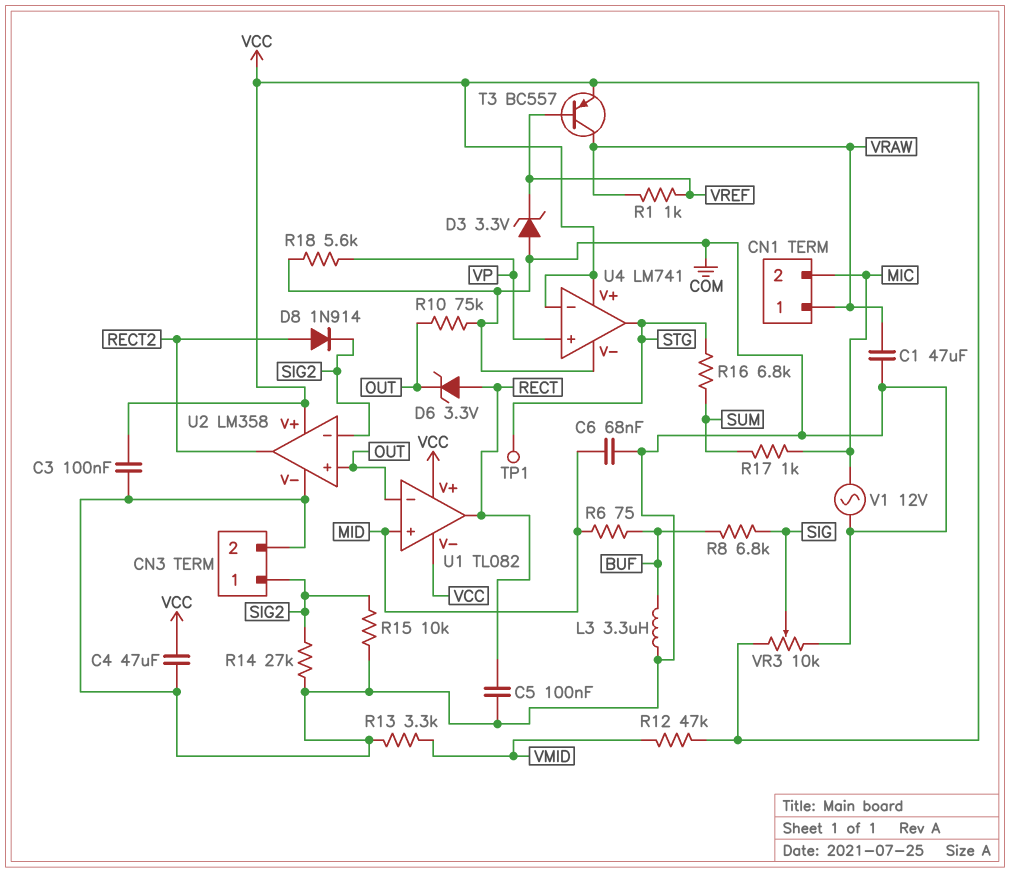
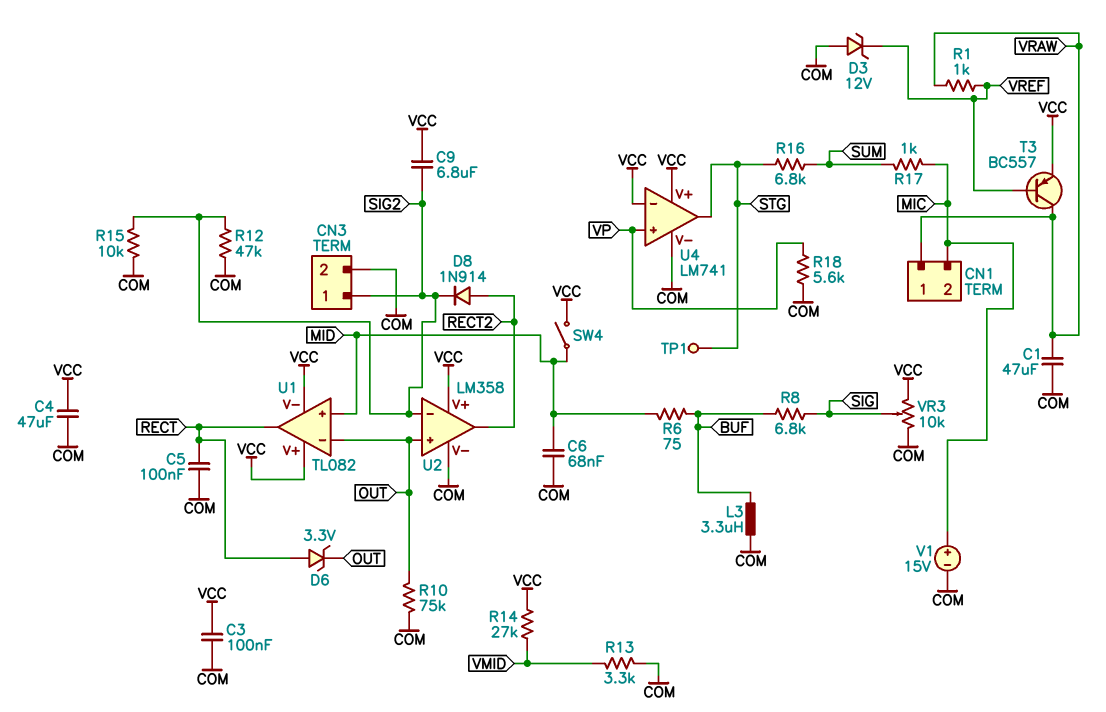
C9: none -> 6.8uF (SIG2, VCC)
D3: zener 3.3V (A COM, K VREF) -> zener 12V (A COM, K VREF)
R12: 47k (VCC, VMID) -> 47k (COM, SIG2)
R14: 27k (COM, SIG2) -> 27k (VCC, VMID)
SW4: none -> switch (MID, VCC)
V1: AC 12V (COM, MIC) -> 15V (plus MIC, minus COM)

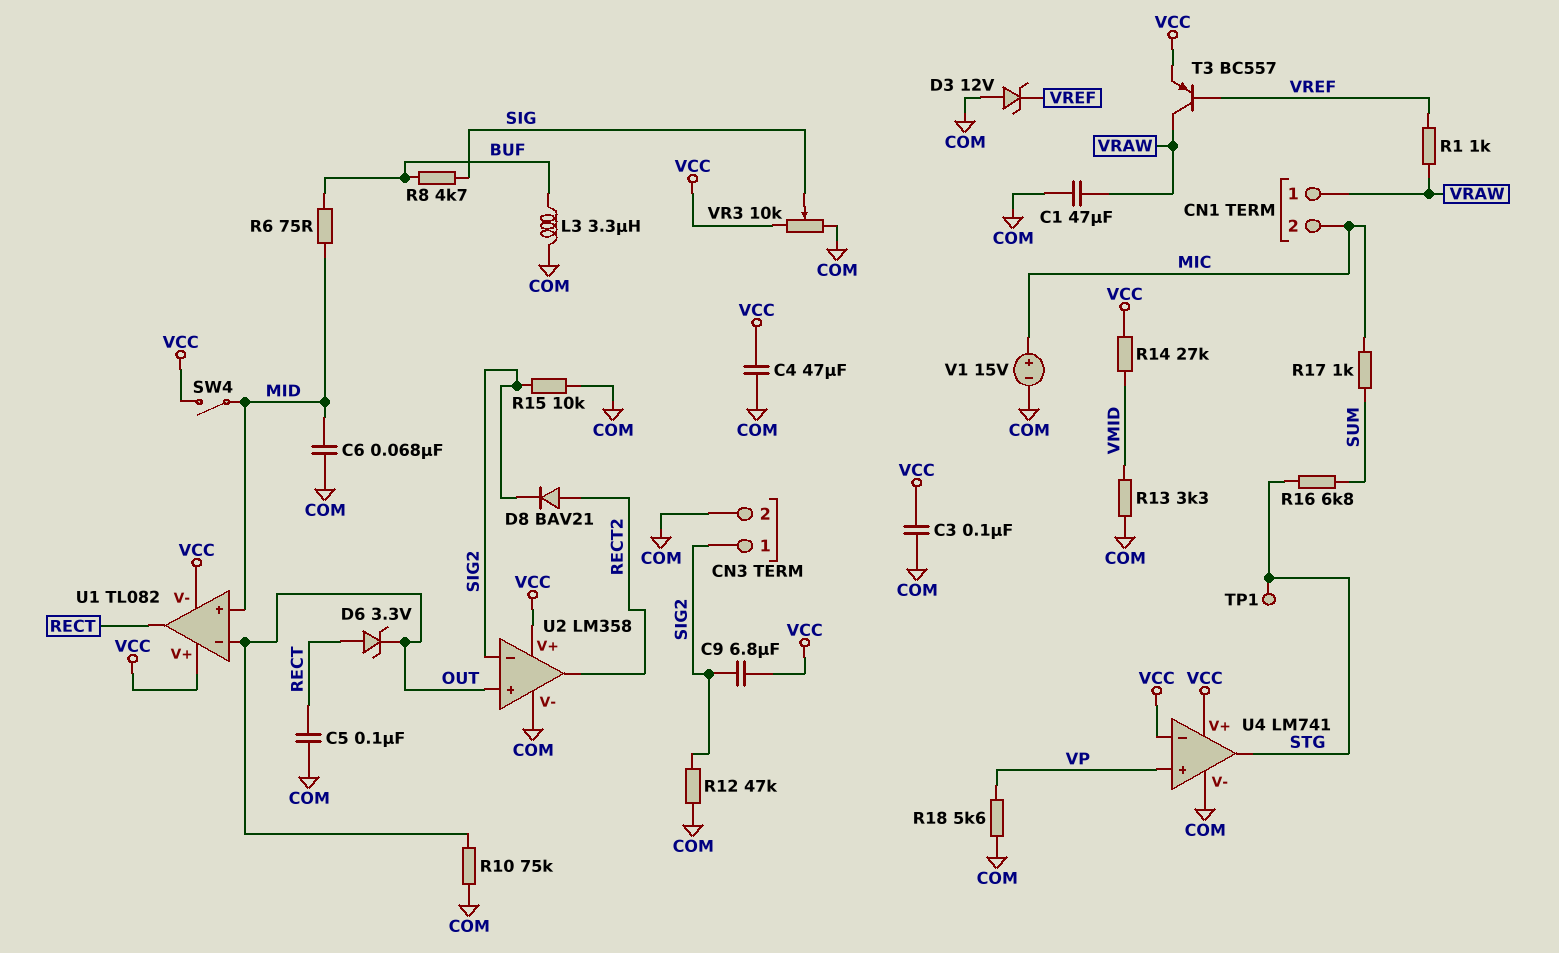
D8: diode 1N914 (A RECT2, K SIG2) -> diode BAV21 (A RECT2, K SIG2)
R8: 6.8k (BUF, SIG) -> 4.7k (BUF, SIG)

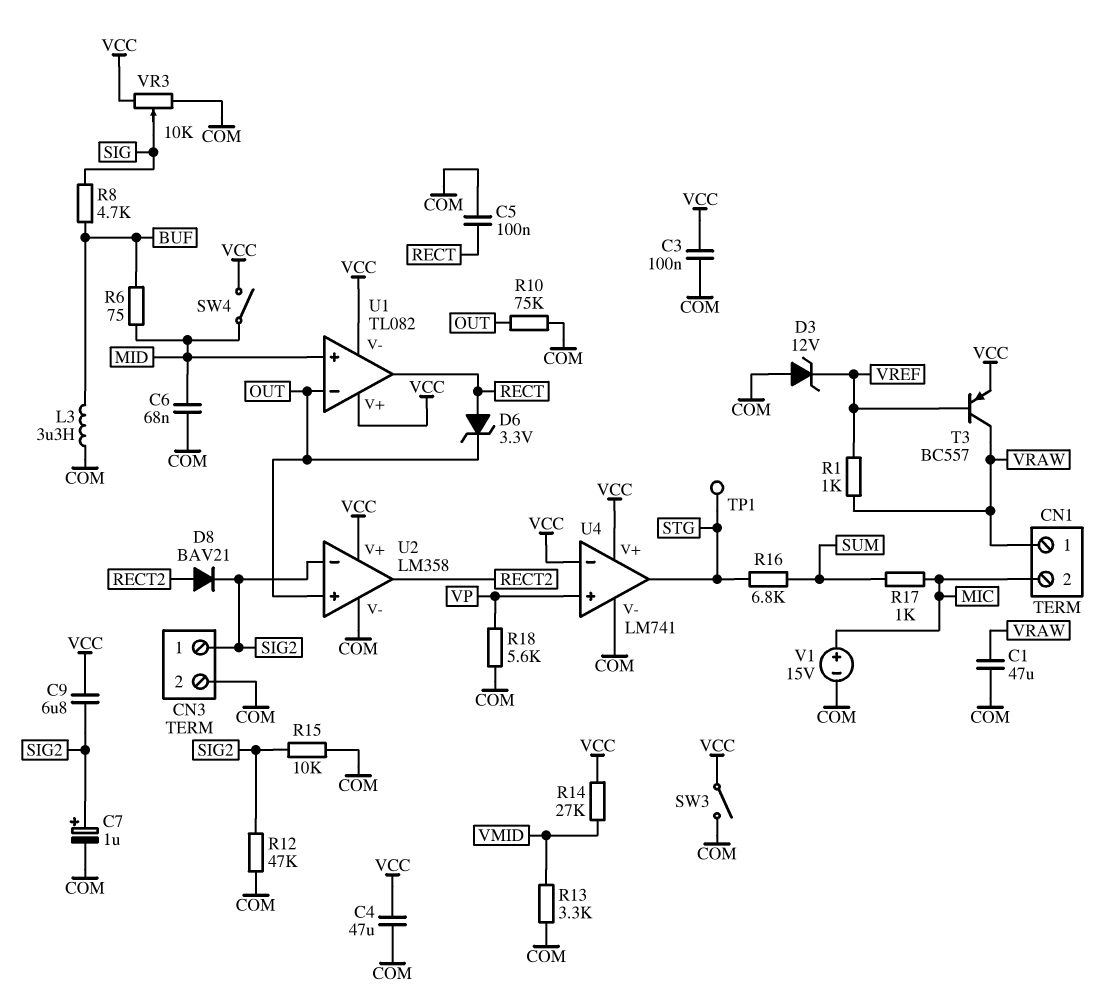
C7: none -> 1uF (plus SIG2, minus COM)
SW3: none -> switch (COM, VCC)

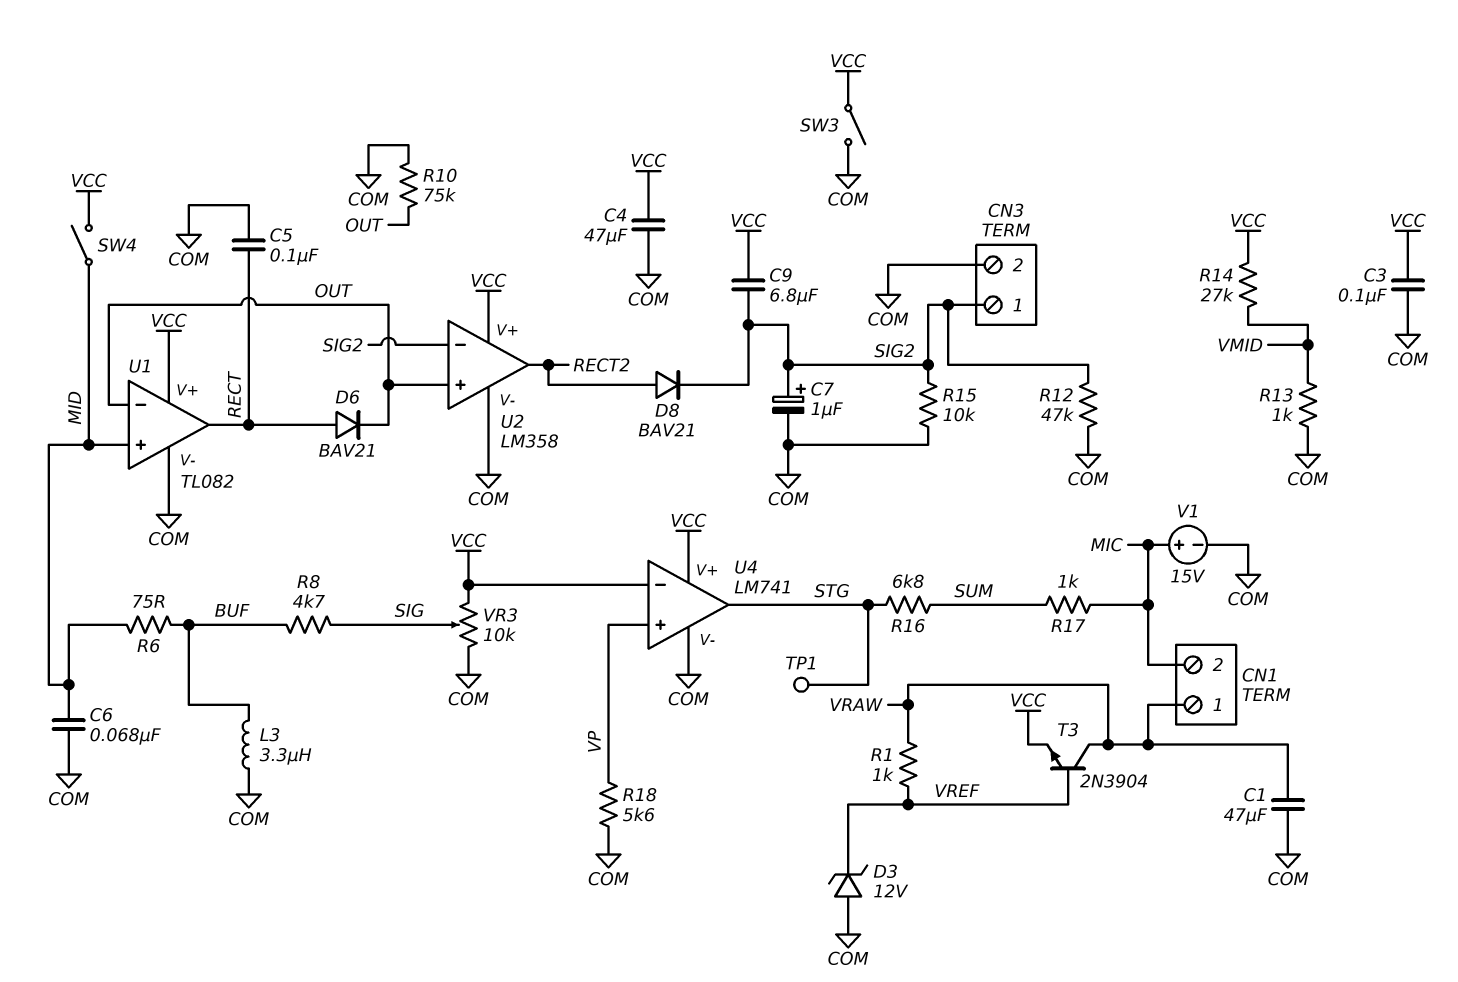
D6: zener 3.3V (A RECT, K OUT) -> diode BAV21 (A RECT, K OUT)
R13: 3.3k (COM, VMID) -> 1k (COM, VMID)
T3: PNP BC557 (B VREF, C VRAW, E VCC) -> NPN 2N3904 (B VREF, C VRAW, E VCC)
U1 pin V-: VCC -> COM

